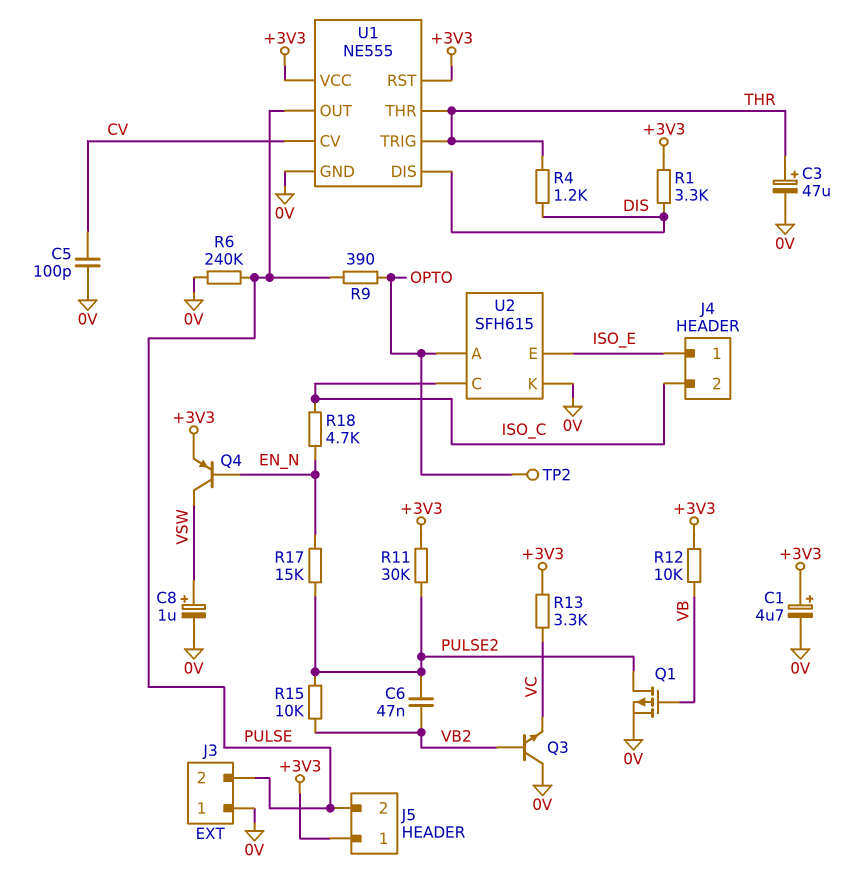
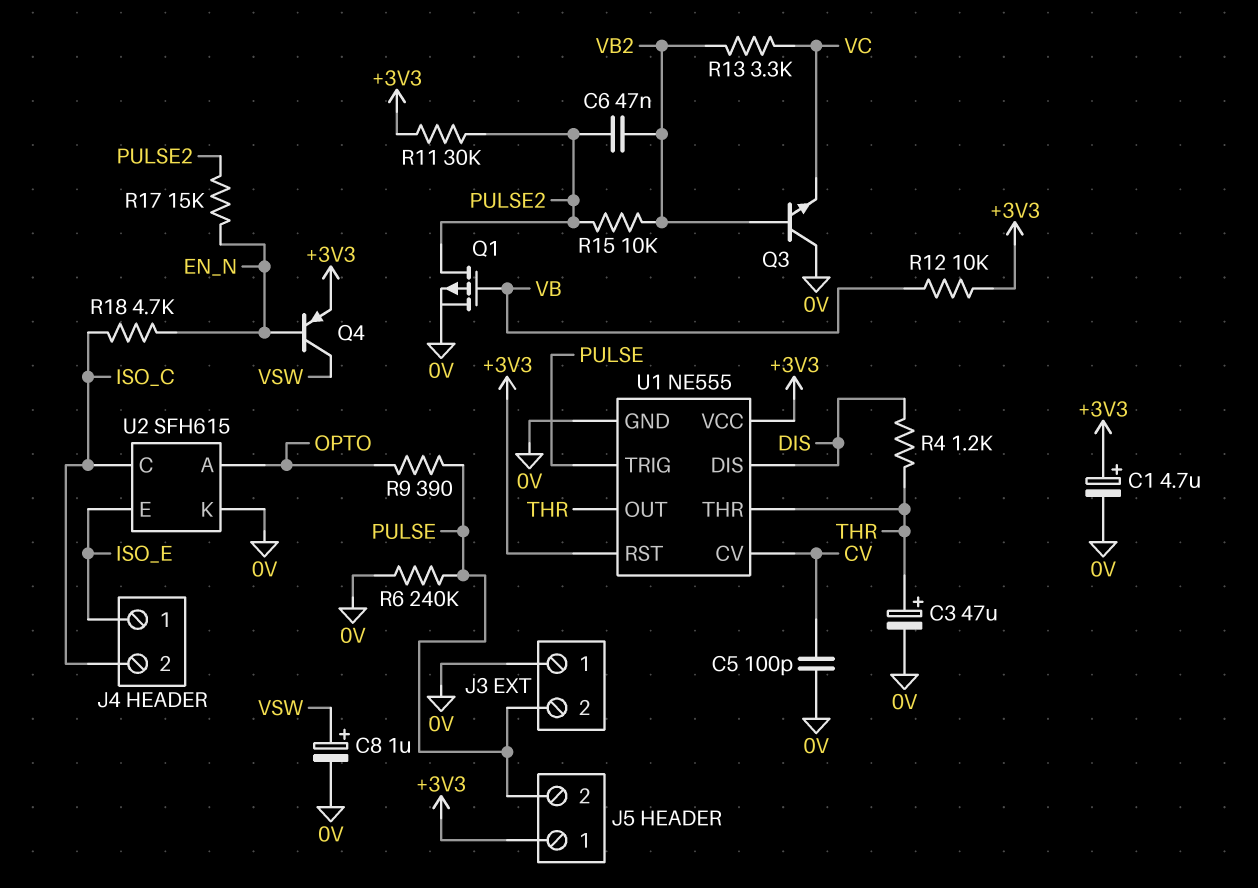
R1: 3.3k (+3V3, DIS) -> none
R13: 3.3k (+3V3, VC) -> 3.3k (VB2, VC)
TP2: test point (OPTO) -> none
U1 pin OUT: PULSE -> THR
U1 pin TRIG: THR -> PULSE

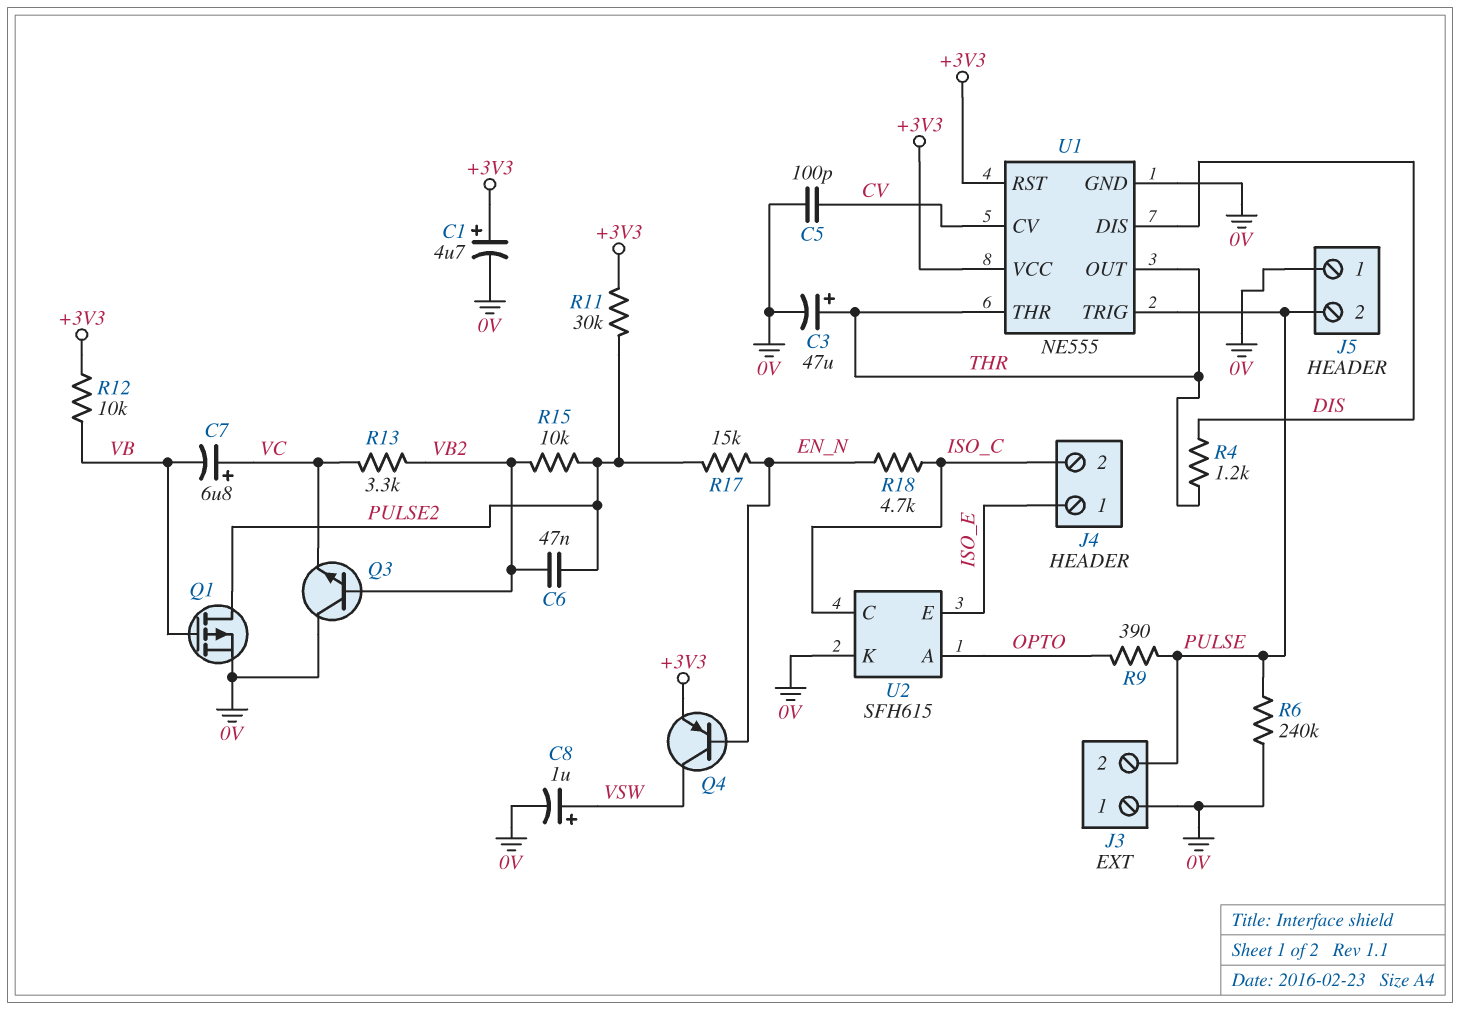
C7: none -> 6.8uF (plus VC, minus VB)
J5 pin 1: +3V3 -> 0V

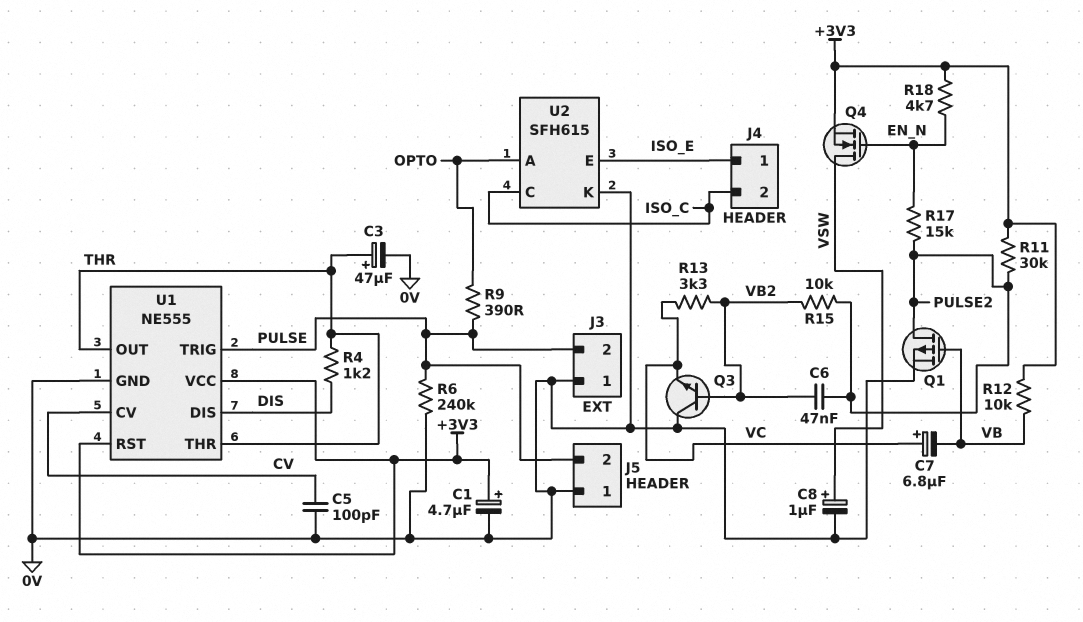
Q4: PNP (B EN_N, C VSW, E +3V3) -> NMOS (G EN_N, D VSW, S +3V3)
R18: 4.7k (EN_N, ISO_C) -> 4.7k (+3V3, EN_N)

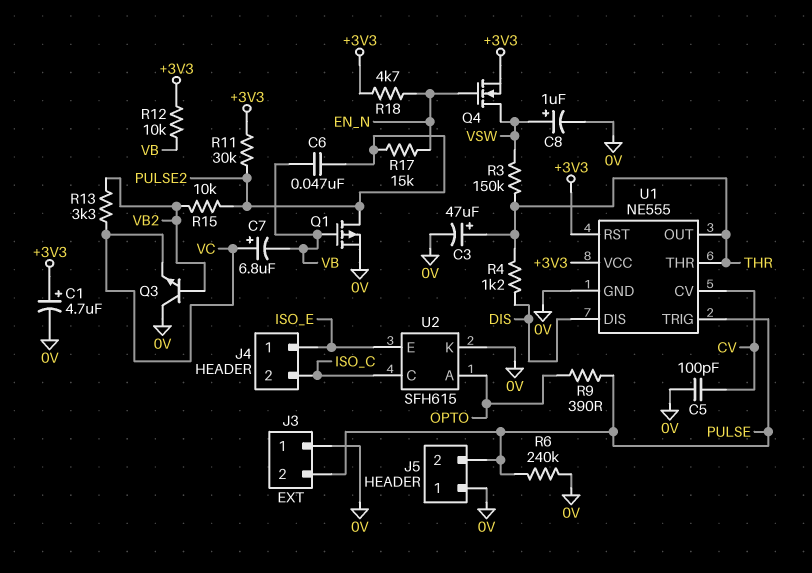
C6: 47nF (PULSE2, VB2) -> 47nF (PULSE2, VB)
R3: none -> 150k (THR, VSW)

